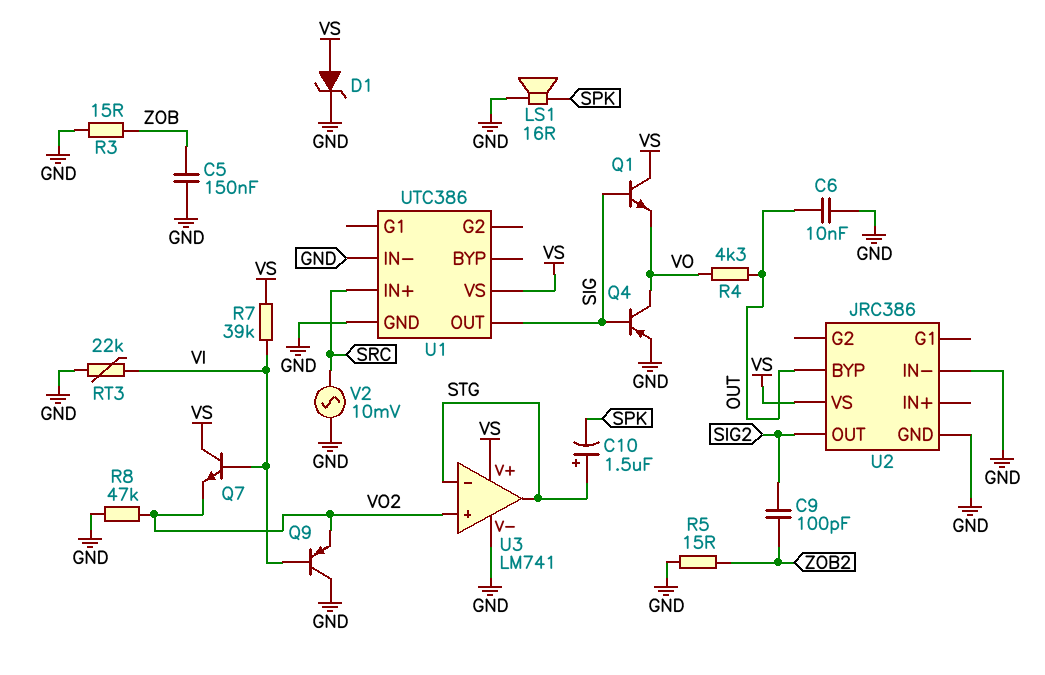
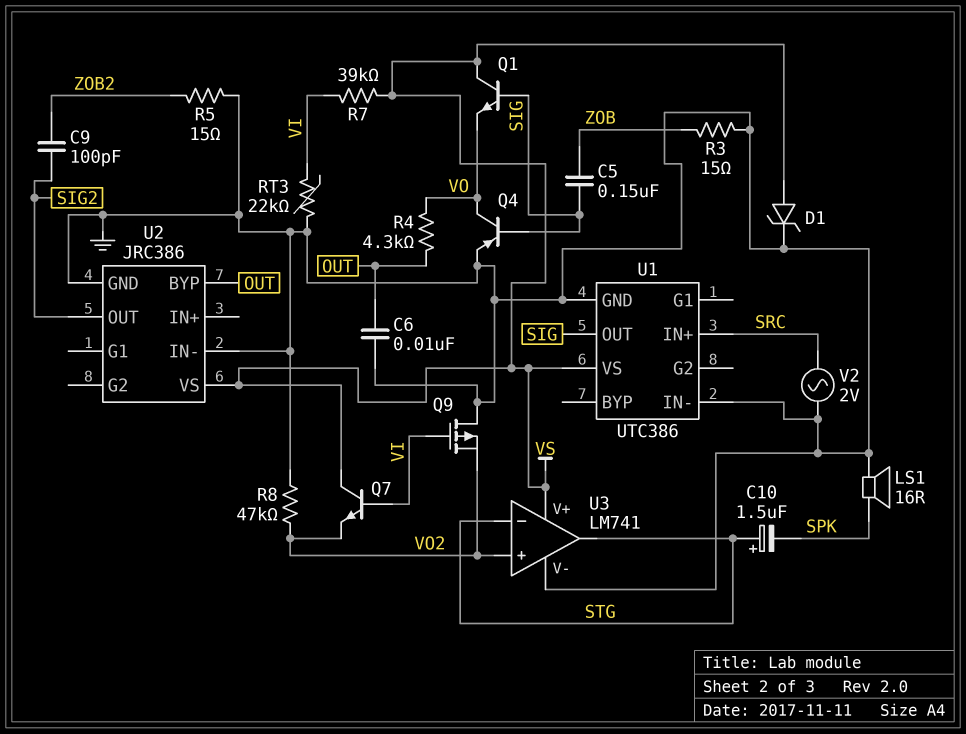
C5: 150nF (GND, ZOB) -> 150nF (SIG, ZOB)
Q9: PNP (B VI, C GND, E VO2) -> PMOS (G VI, D GND, S VO2)
V2: AC 10mV (GND, SRC) -> AC 2V (GND, SRC)

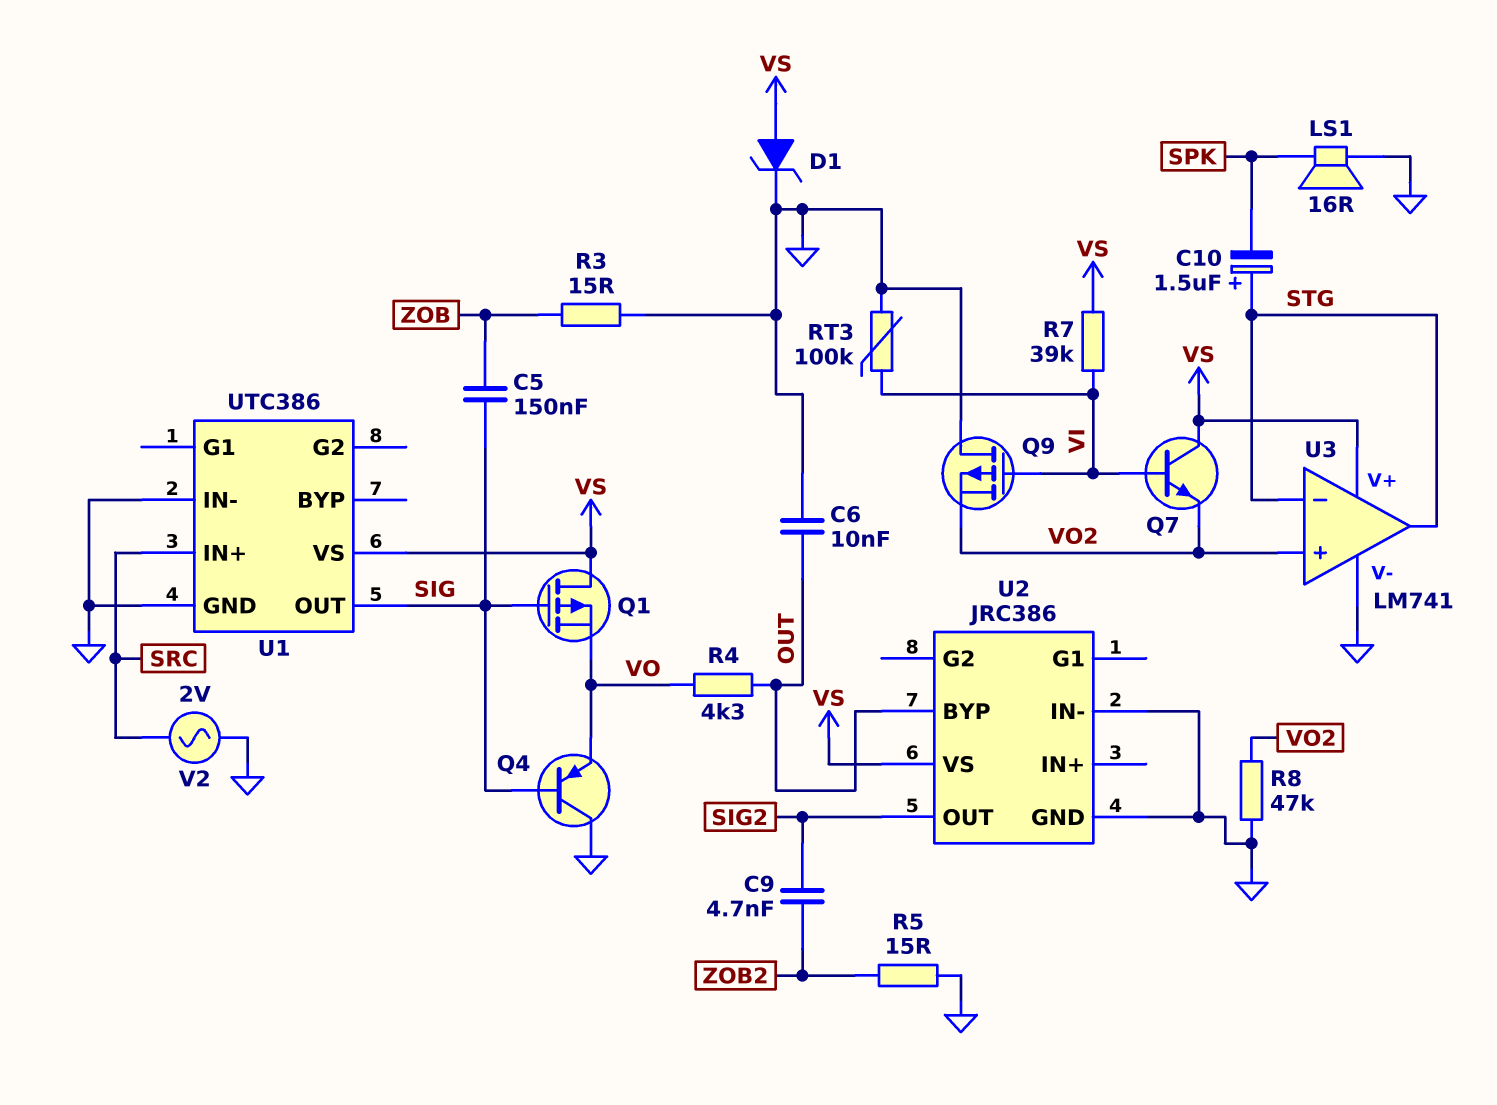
C9: 100pF (SIG2, ZOB2) -> 4.7nF (SIG2, ZOB2)
Q1: NPN (B SIG, C VS, E VO) -> PMOS (G SIG, D VS, S VO)
Q4: PNP (B SIG, C VO, E GND) -> PNP (B SIG, C GND, E VO)
RT3: 22k (GND, VI) -> 100k (GND, VI)

